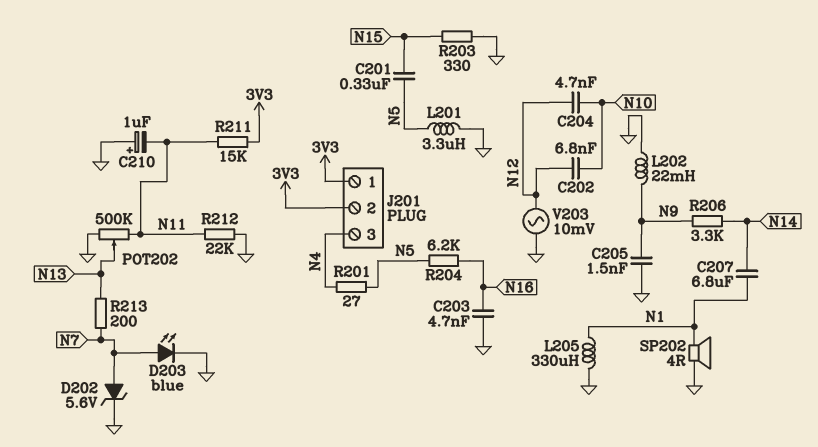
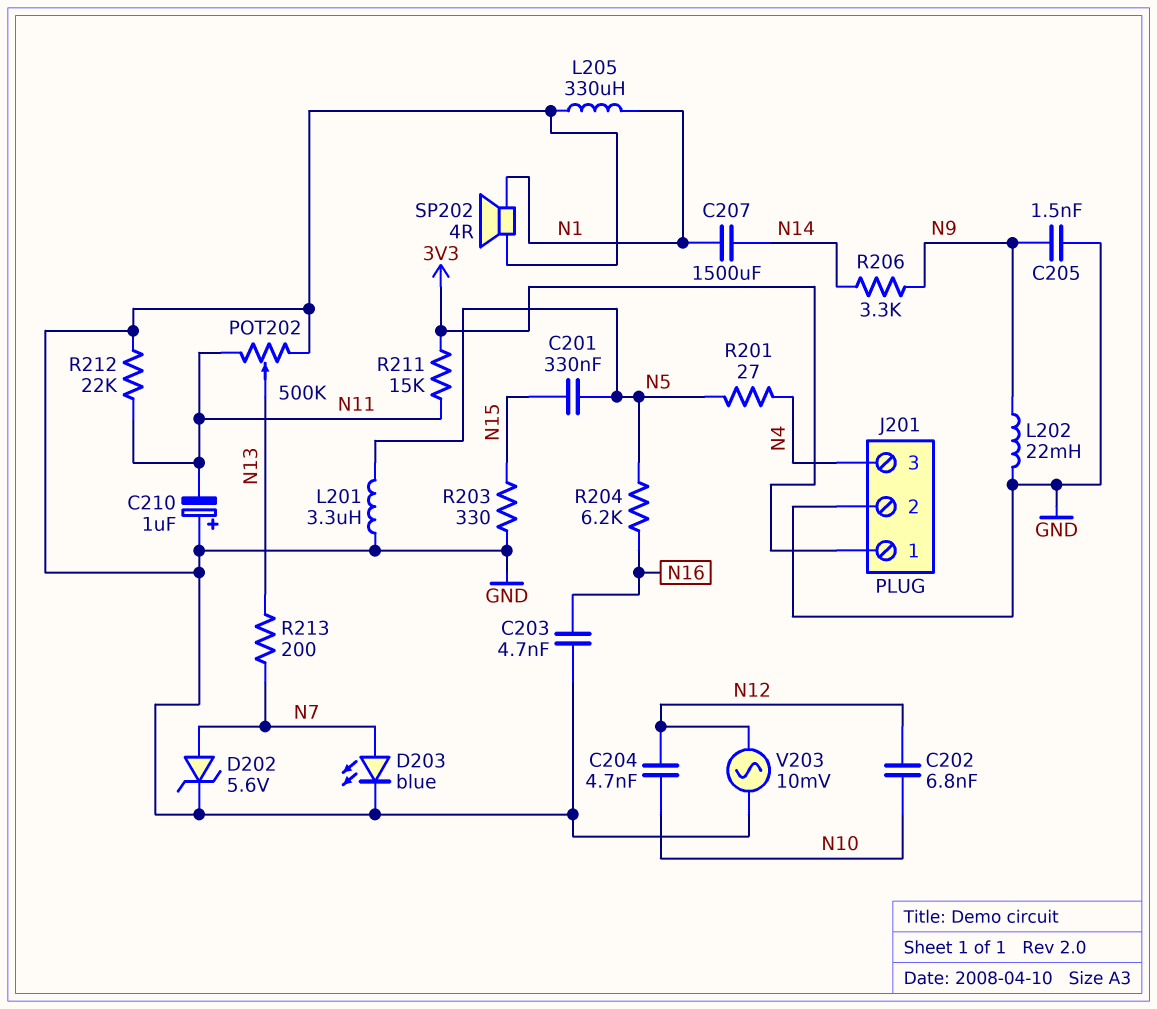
C207: 6.8uF (N1, N14) -> 1500uF (N1, N14)
J201 pin 2: 3V3 -> GND

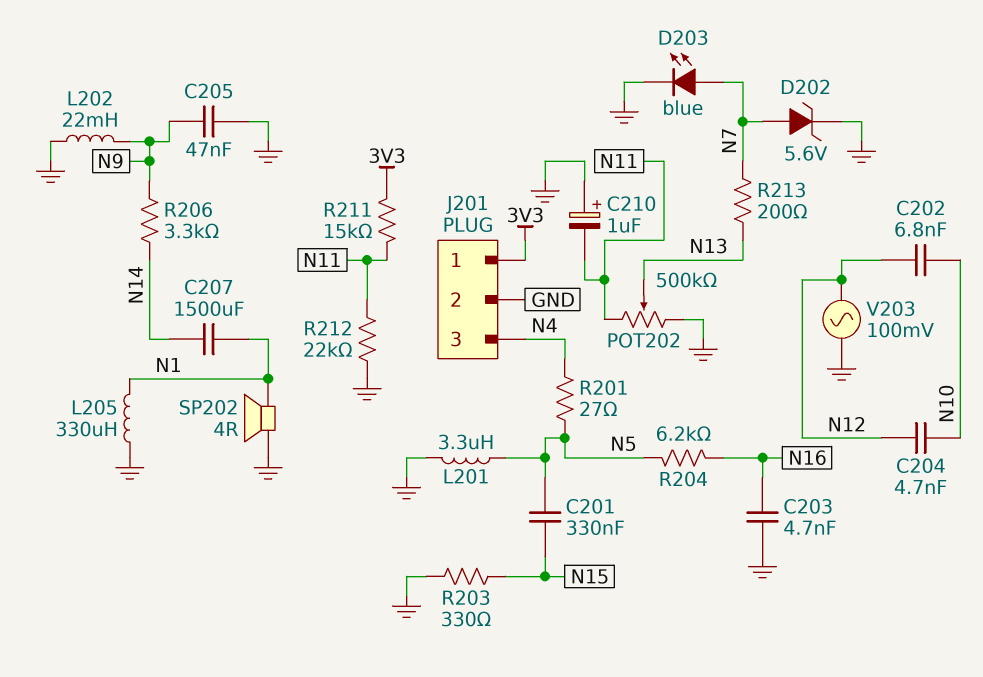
C205: 1.5nF (GND, N9) -> 47nF (GND, N9)
V203: AC 10mV (GND, N12) -> AC 100mV (GND, N12)

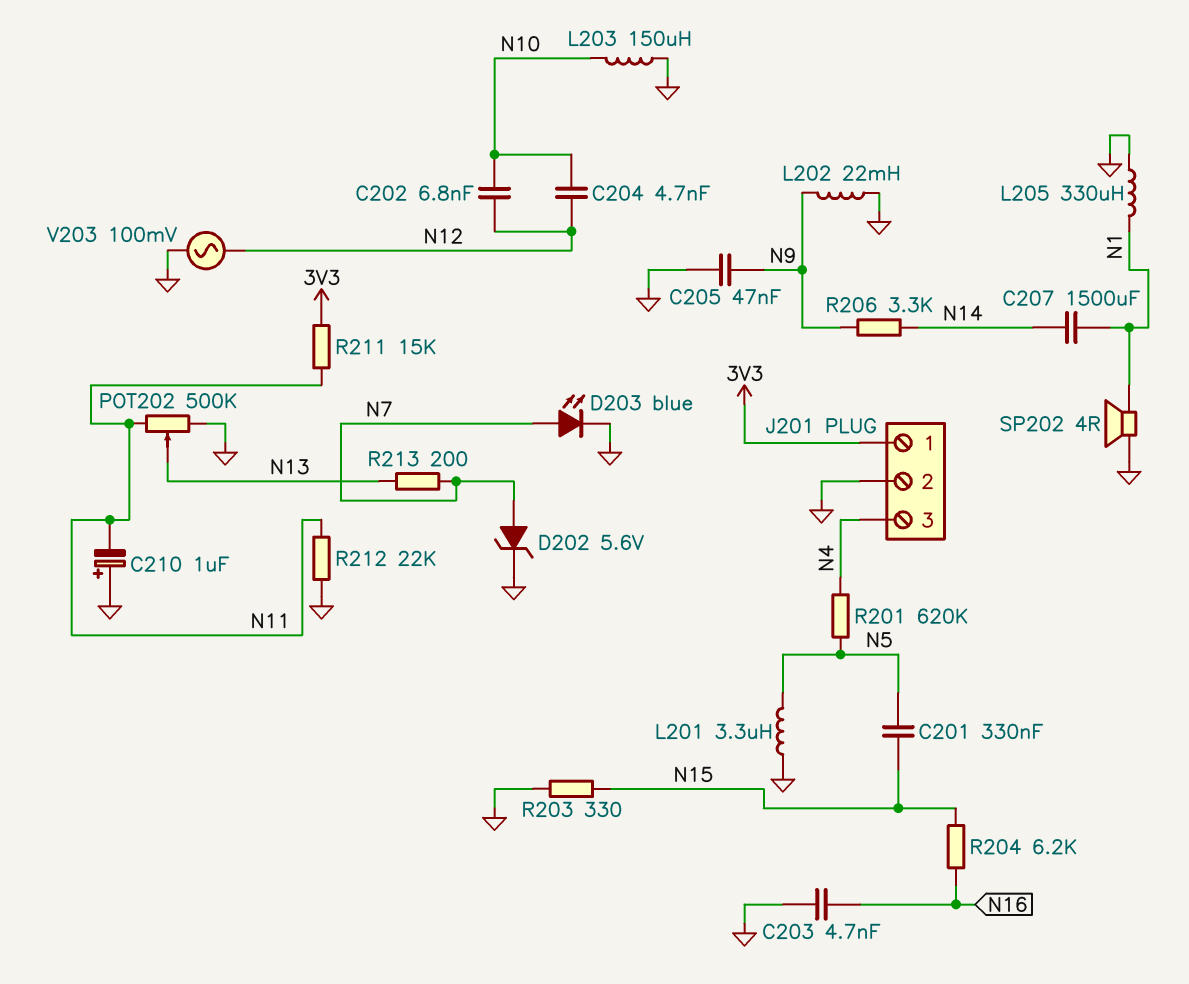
L203: none -> 150uH (GND, N10)
R201: 27 (N4, N5) -> 620k (N4, N5)
R204: 6.2k (N5, N16) -> 6.2k (N15, N16)

